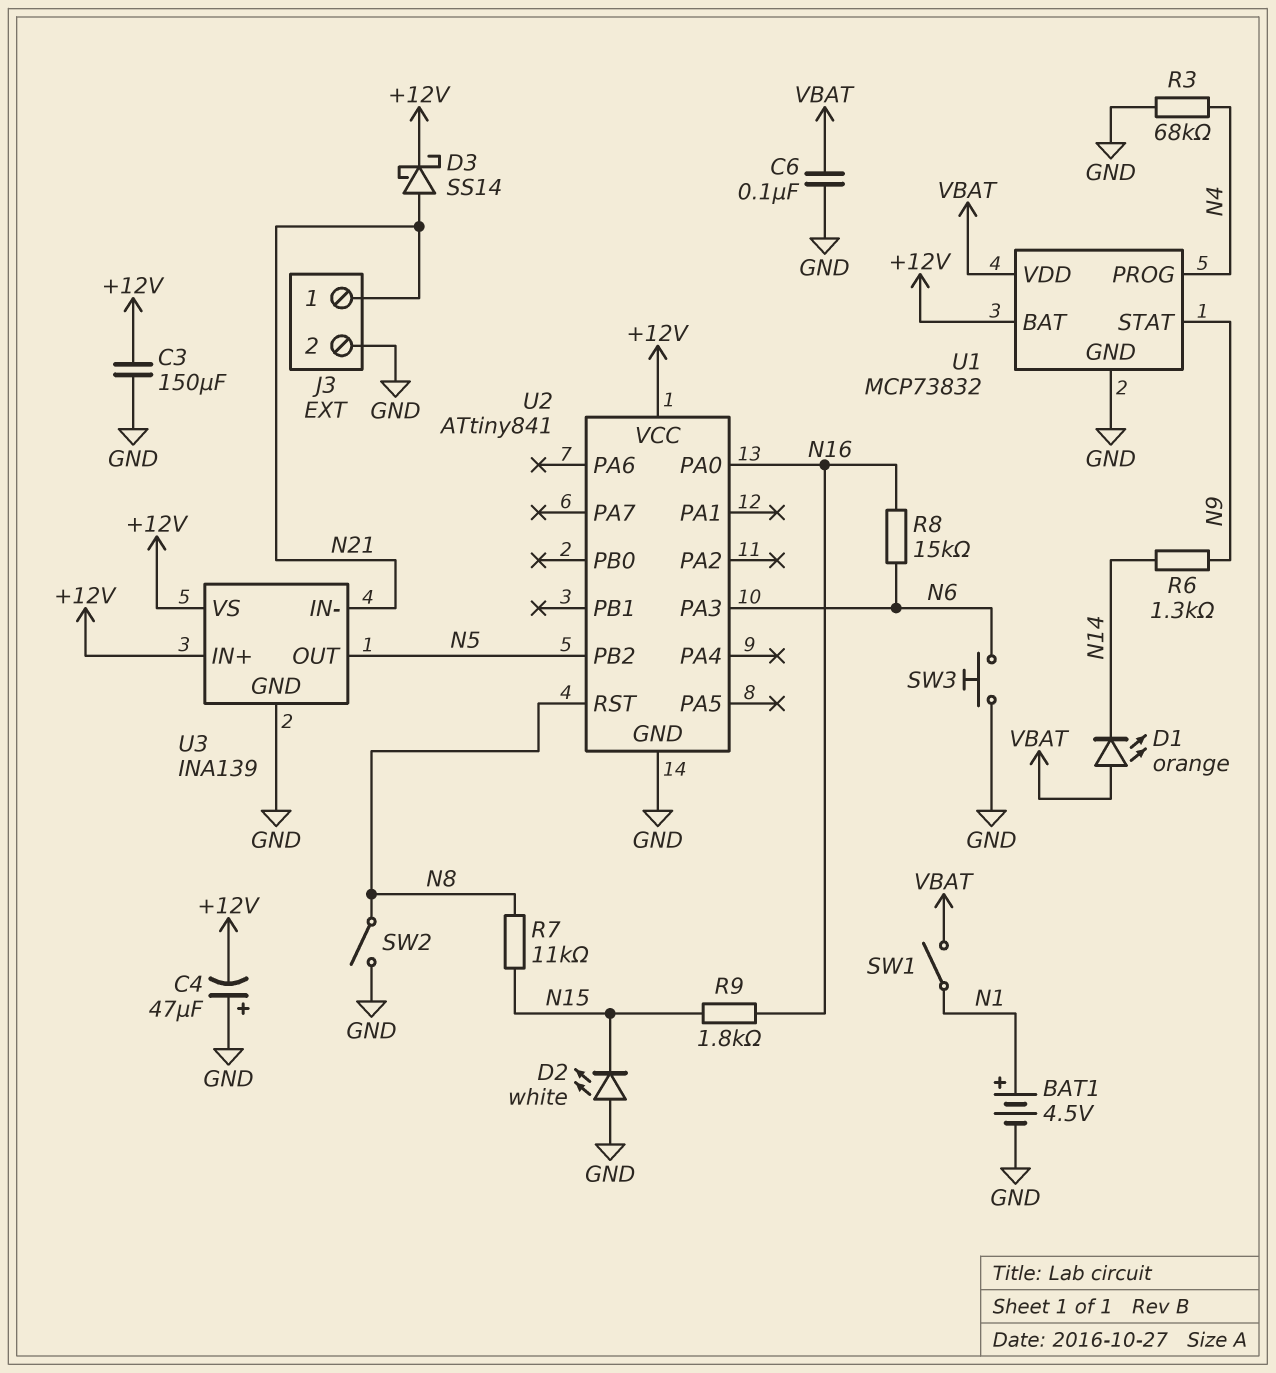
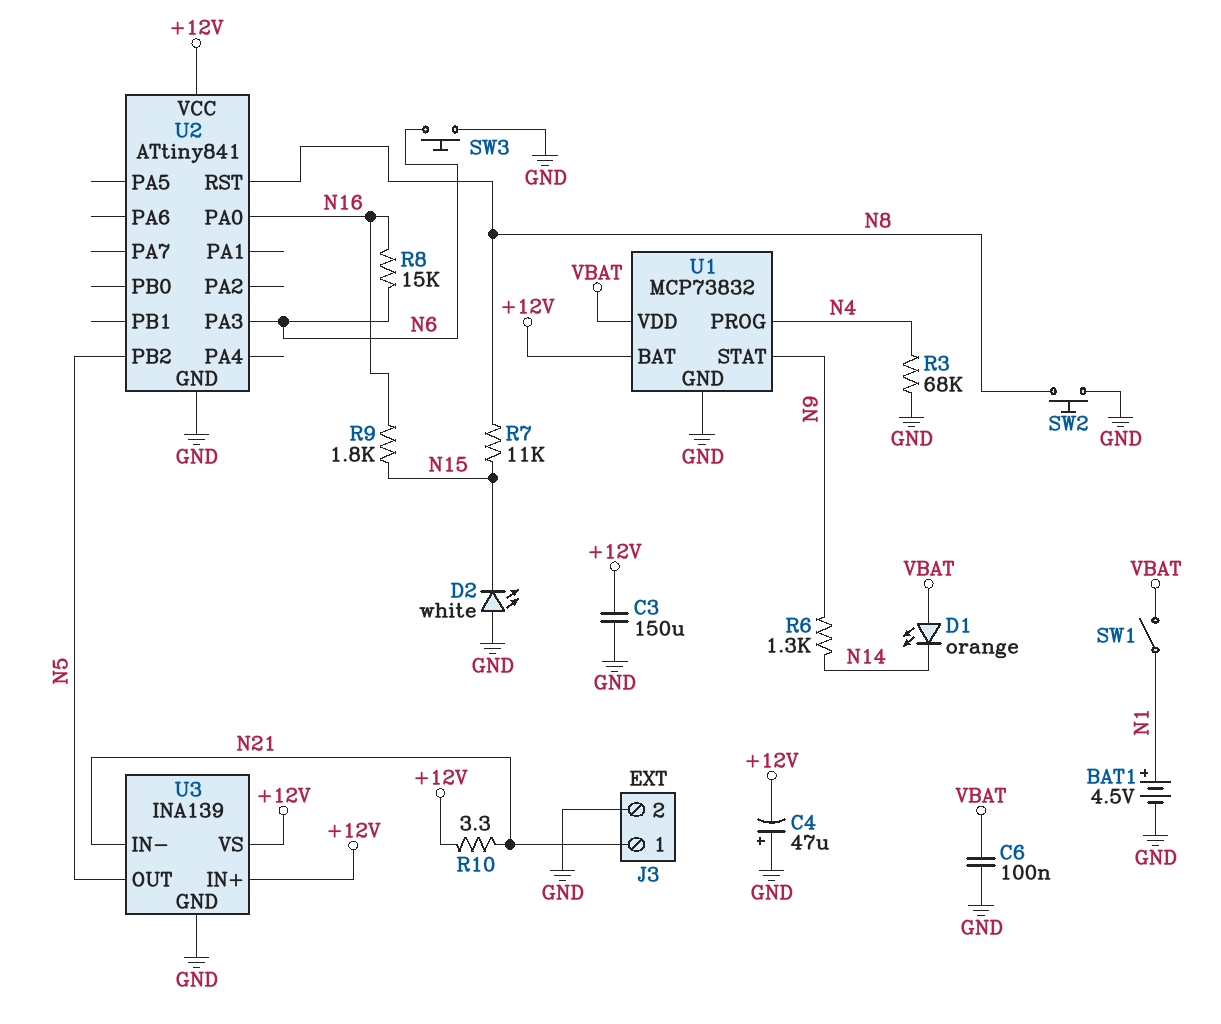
D3: schottky SS14 (A N21, K +12V) -> none
R10: none -> 3.3 (+12V, N21)
SW2: switch (GND, N8) -> button (GND, N8)

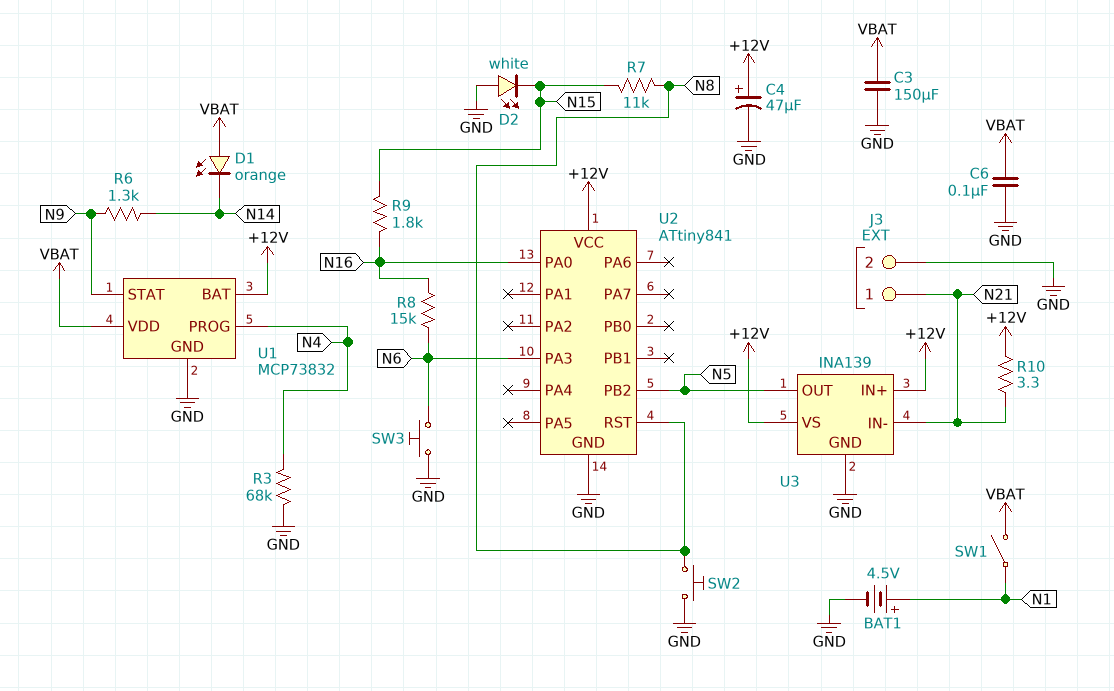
C3: 150uF (+12V, GND) -> 150uF (GND, VBAT)
C4: 47uF (plus GND, minus +12V) -> 47uF (plus +12V, minus GND)

